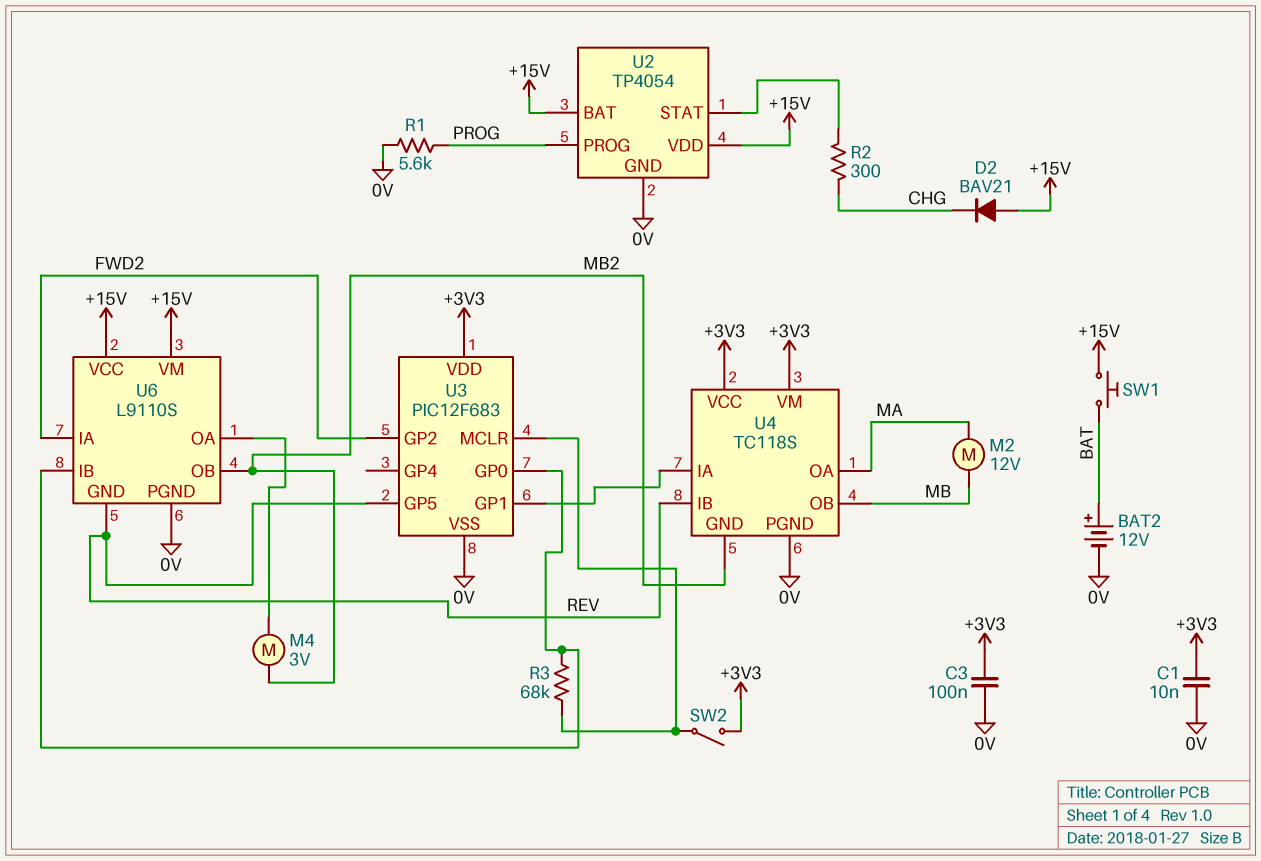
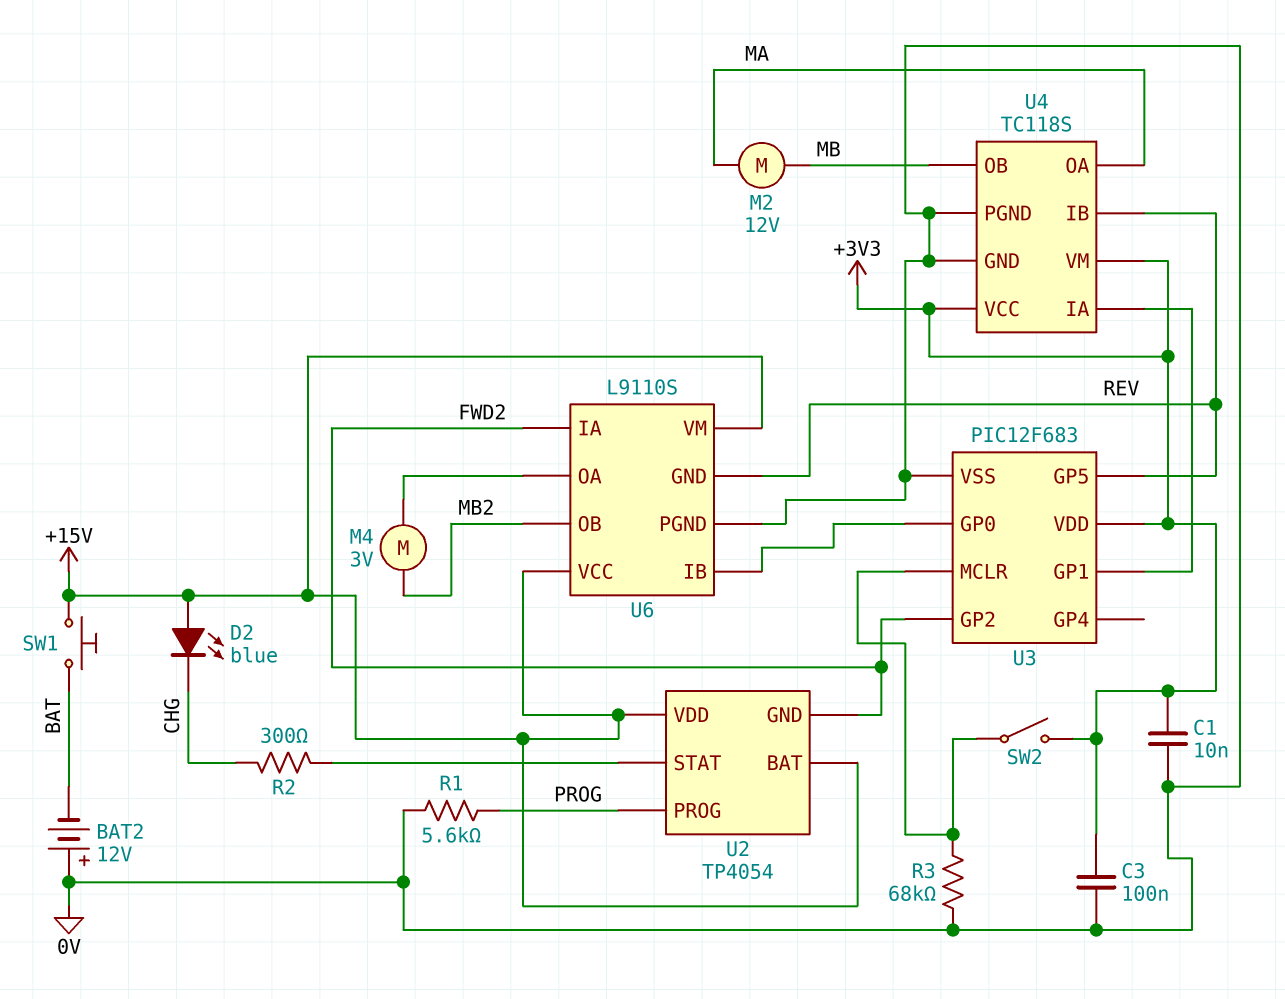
BAT2: 12V (plus BAT, minus 0V) -> 12V (plus 0V, minus BAT)
D2: diode BAV21 (A +15V, K CHG) -> LED blue (A +15V, K CHG)
R3: 68k (U3/GP0, U3/MCLR) -> 68k (0V, U3/MCLR)
U2 pin GND: 0V -> FWD2
U4 pin GND: MB2 -> 0V

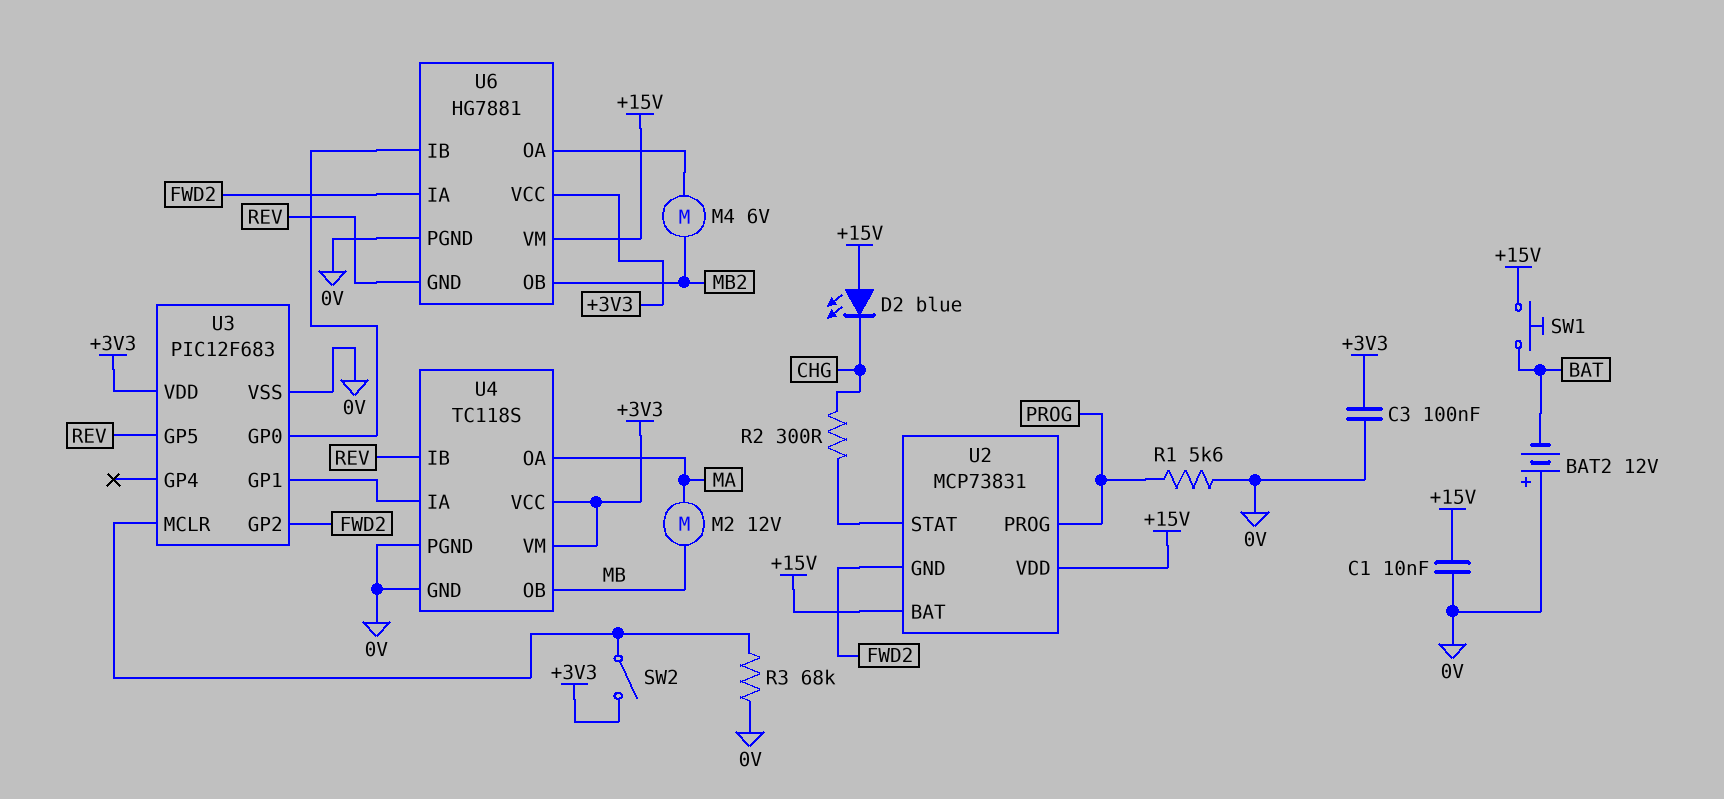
C1: 10nF (+3V3, 0V) -> 10nF (+15V, 0V)
M4: motor 3V (MB2, U6/OA) -> motor 6V (MB2, U6/OA)
U2: TP4054 -> MCP73831
U6: L9110S -> HG7881
U6 pin VCC: +15V -> +3V3

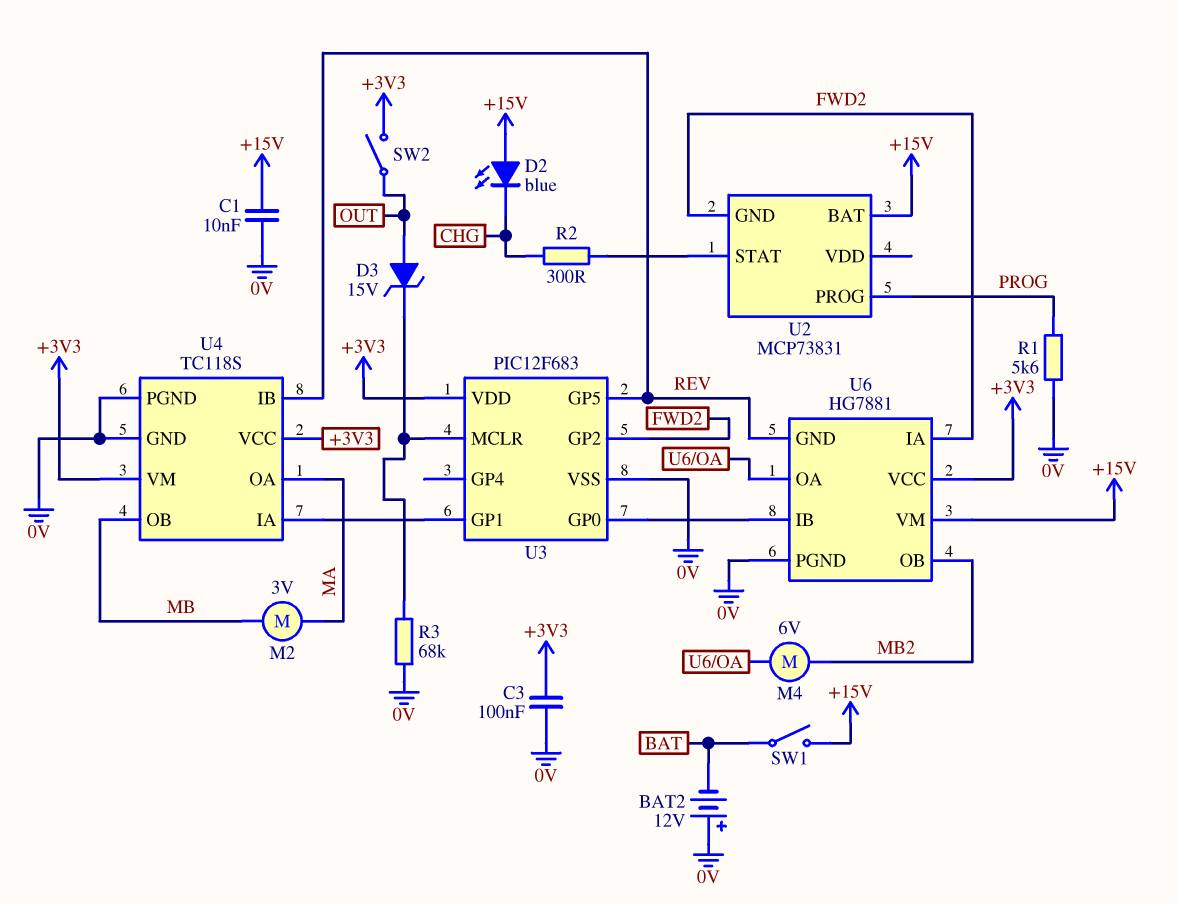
D3: none -> zener 15V (A OUT, K U3/MCLR)
M2: motor 12V (MA, MB) -> motor 3V (MA, MB)
SW1: button (+15V, BAT) -> switch (+15V, BAT)
SW2: switch (+3V3, U3/MCLR) -> switch (+3V3, OUT)
U2 pin VDD: +15V -> none

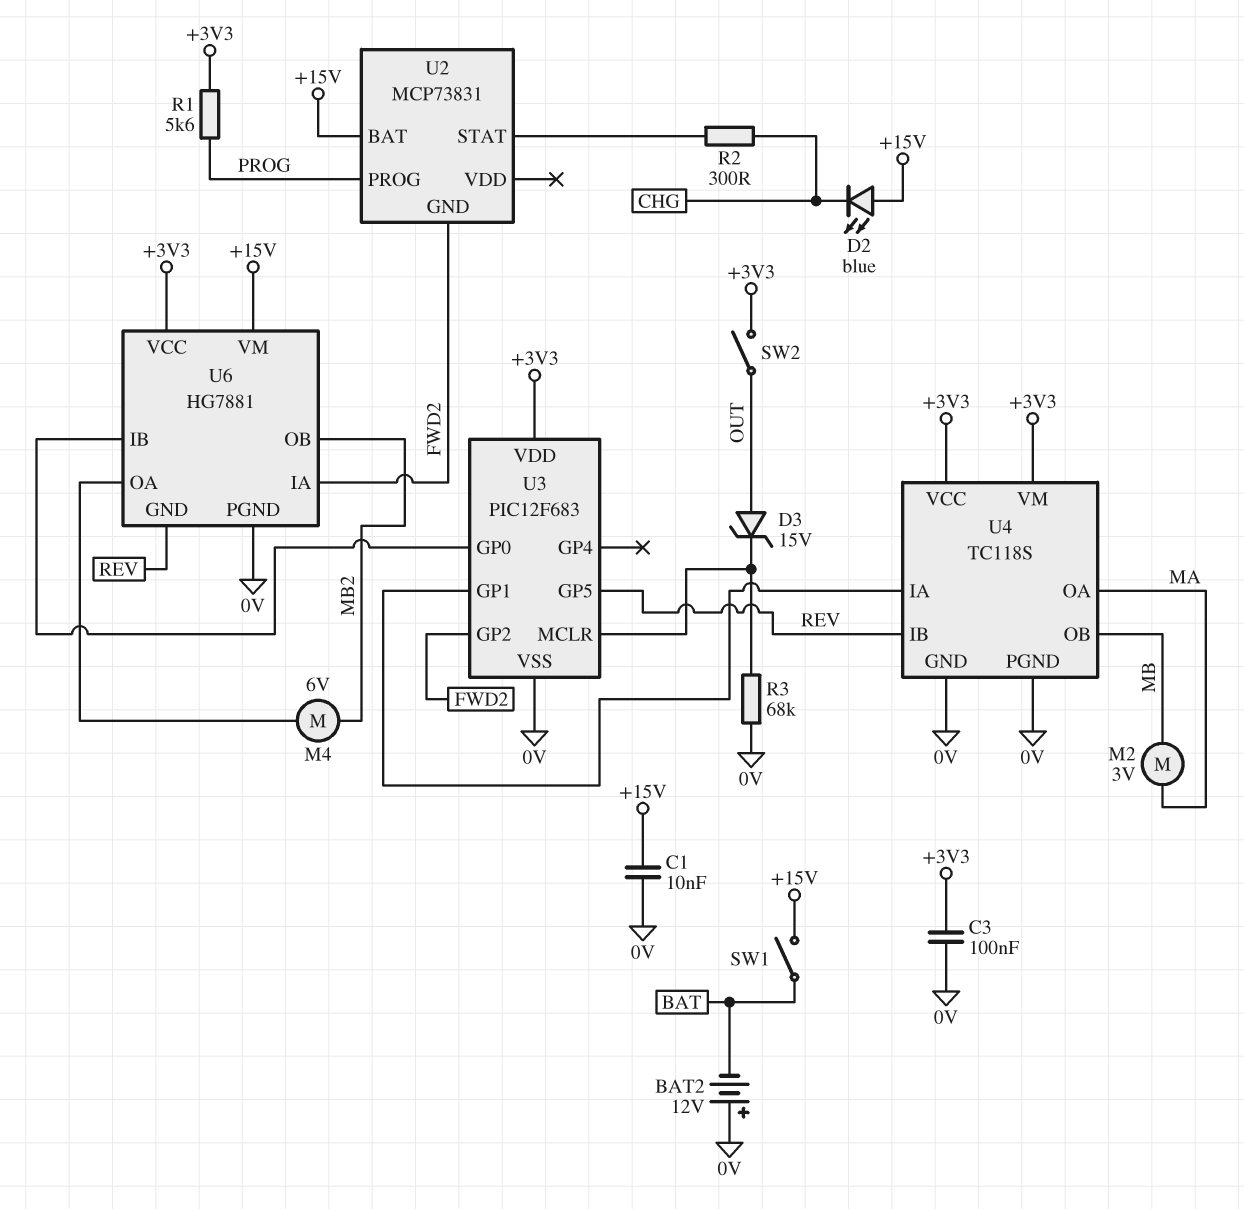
R1: 5.6k (0V, PROG) -> 5.6k (+3V3, PROG)

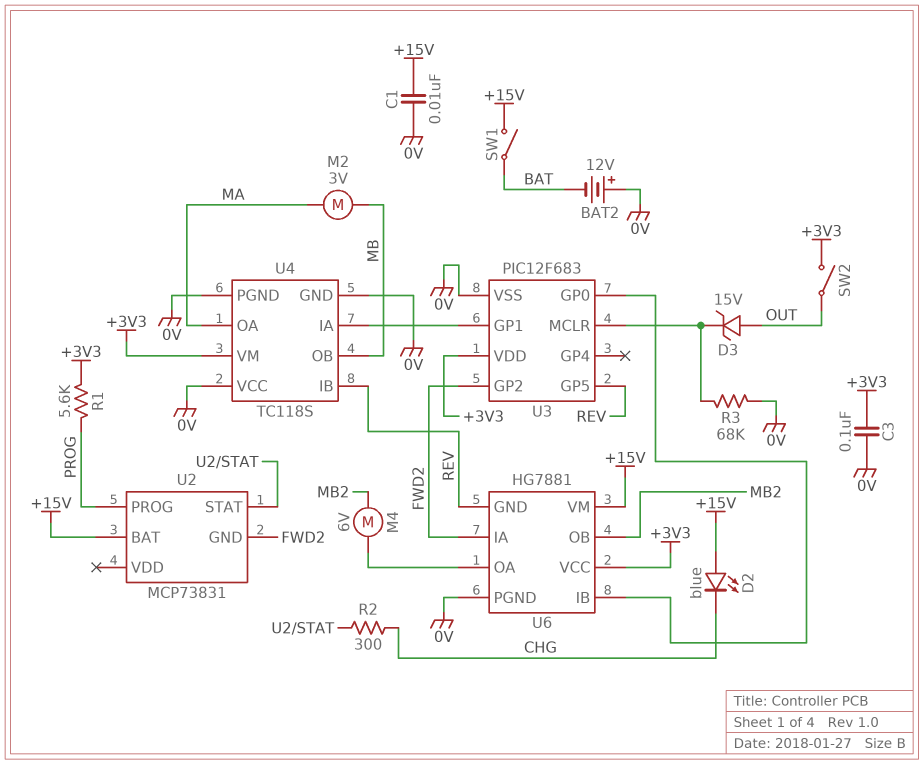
U4 pin VCC: +3V3 -> 0V

